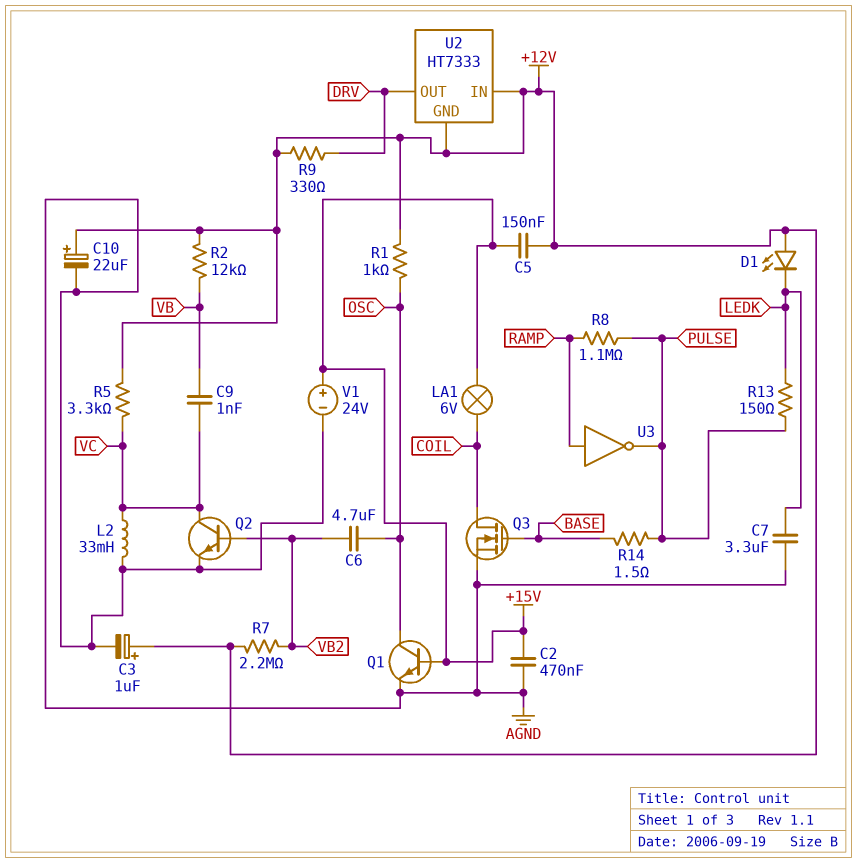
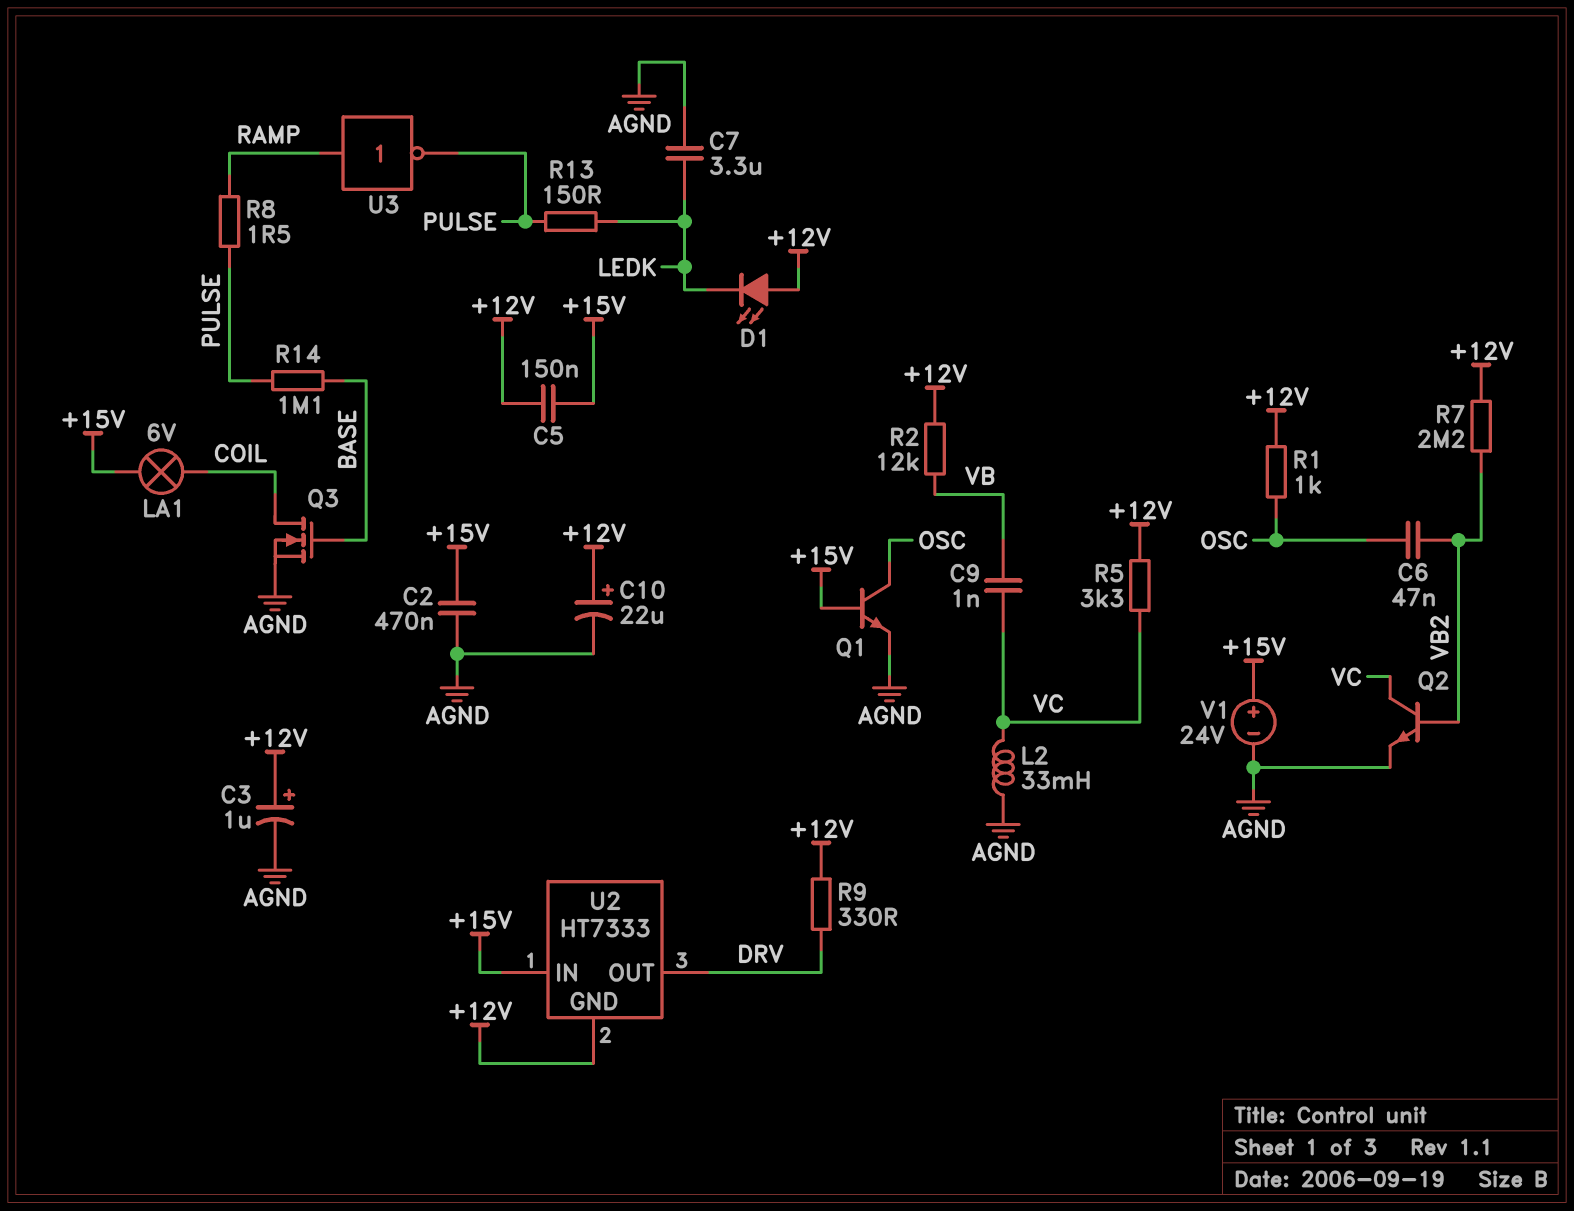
C6: 4.7uF (OSC, VB2) -> 47nF (OSC, VB2)
R8: 1.1M (PULSE, RAMP) -> 1.5 (PULSE, RAMP)
R14: 1.5 (BASE, PULSE) -> 1.1M (BASE, PULSE)
U2 pin IN: +12V -> +15V

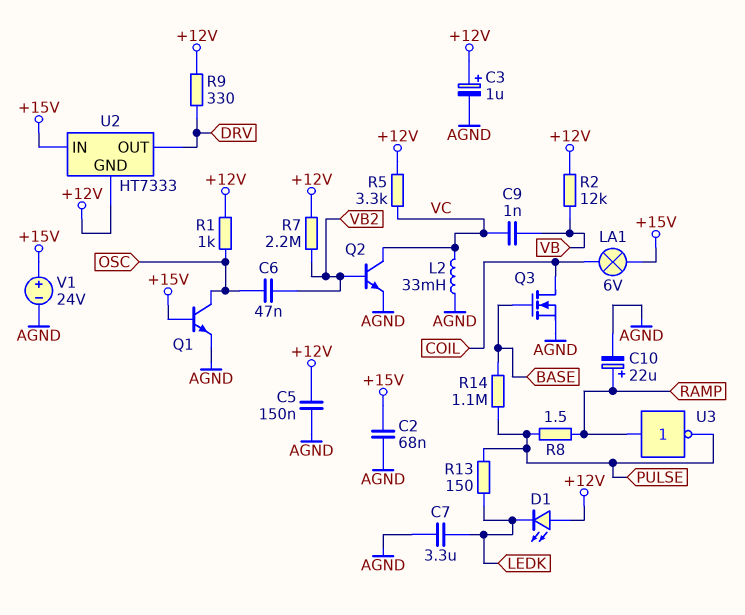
C2: 470nF (+15V, AGND) -> 68nF (+15V, AGND)
C5: 150nF (+12V, +15V) -> 150nF (+12V, AGND)
C10: 22uF (plus +12V, minus AGND) -> 22uF (plus RAMP, minus AGND)

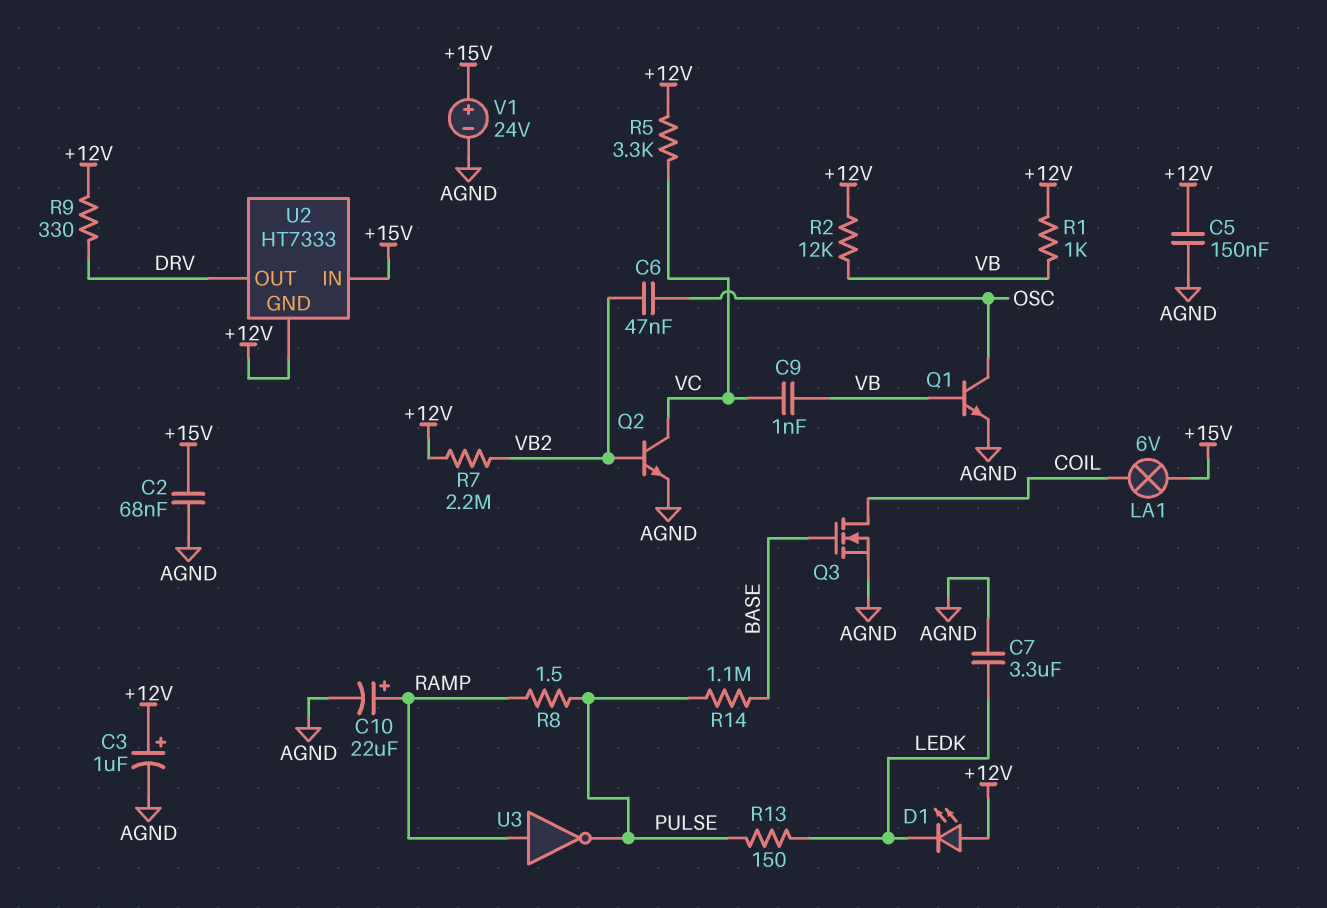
L2: 33mH (AGND, VC) -> none
Q1: NPN (B +15V, C OSC, E AGND) -> NPN (B VB, C OSC, E AGND)
R1: 1k (+12V, OSC) -> 1k (+12V, VB)

